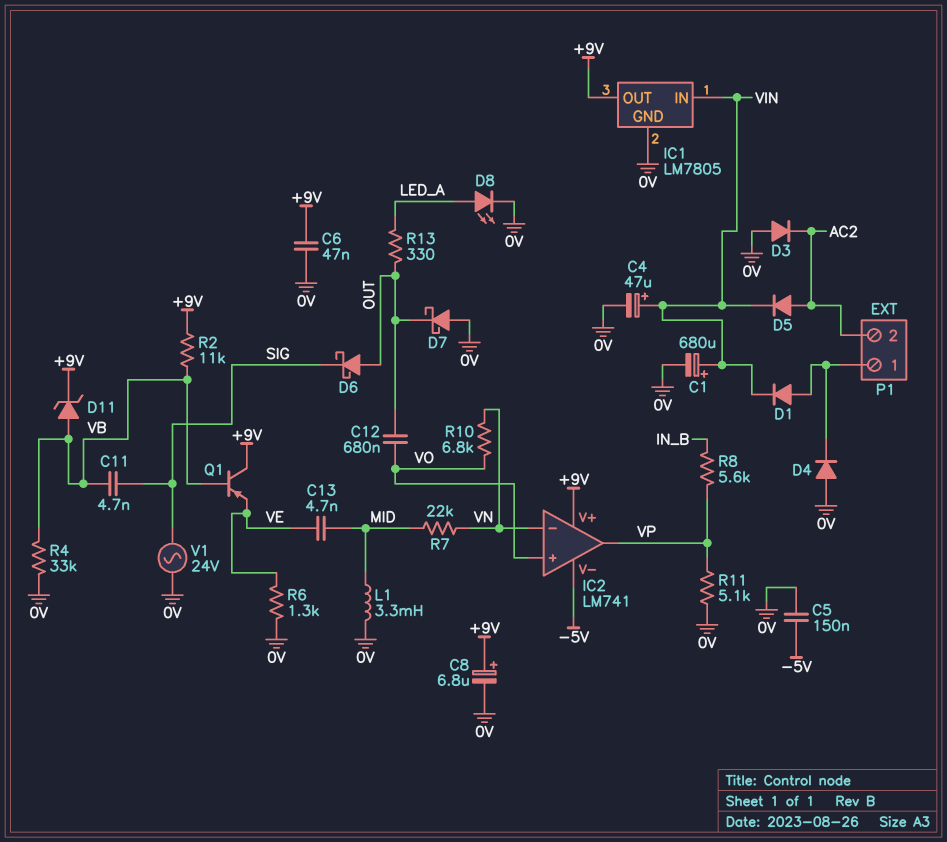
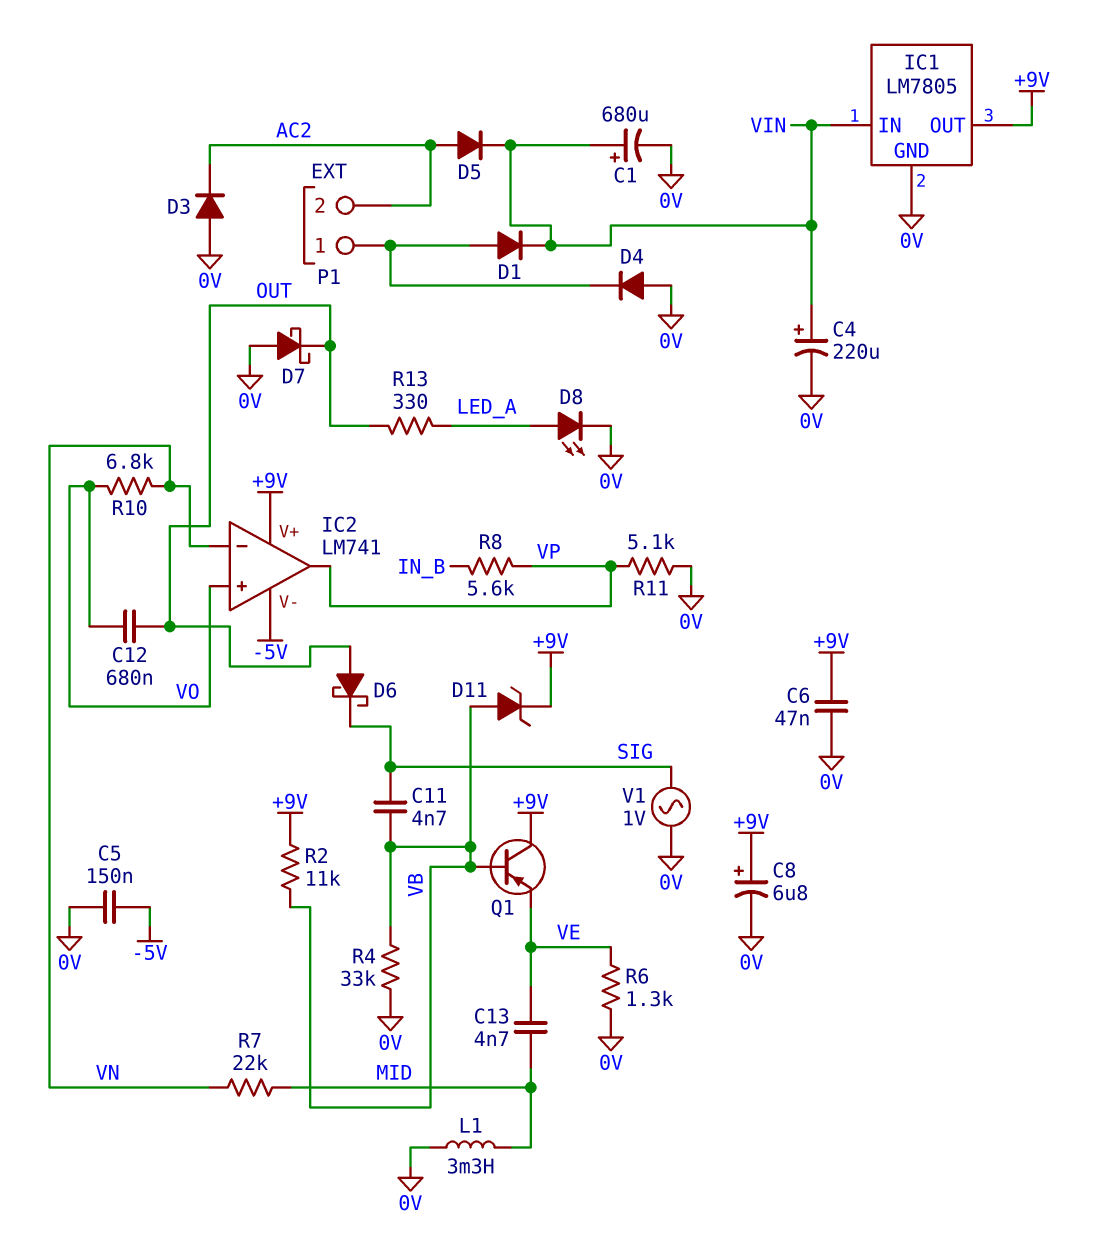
C4: 47uF (plus VIN, minus 0V) -> 220uF (plus VIN, minus 0V)
V1: AC 24V (0V, SIG) -> AC 1V (0V, SIG)

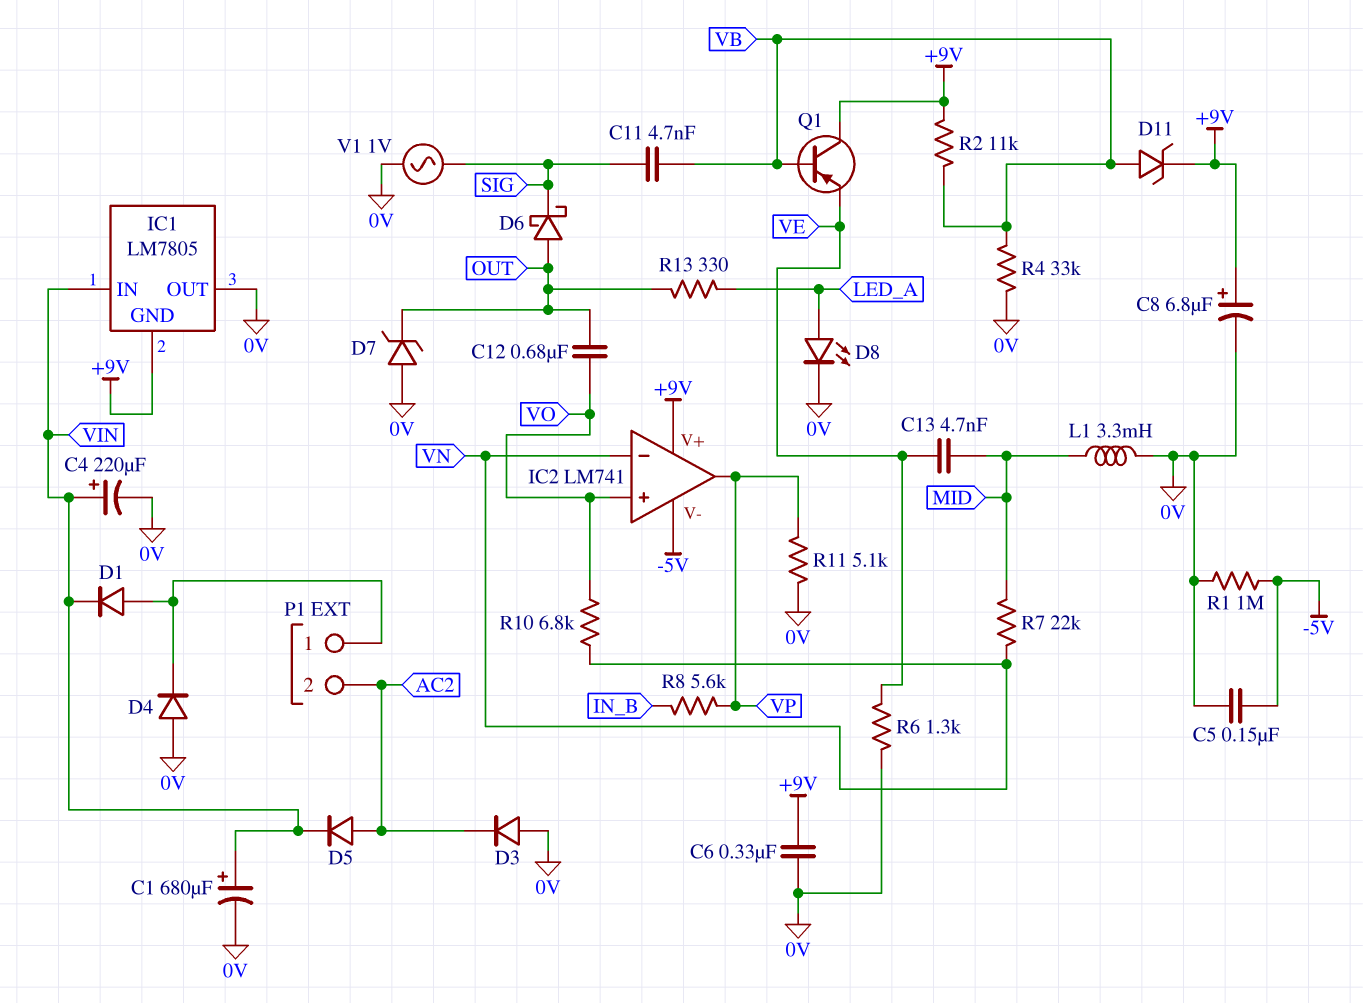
C6: 47nF (+9V, 0V) -> 330nF (+9V, 0V)
D7: schottky (A 0V, K OUT) -> zener (A 0V, K OUT)
IC1 pin GND: 0V -> +9V
IC1 pin OUT: +9V -> 0V
R1: none -> 1M (-5V, 0V)

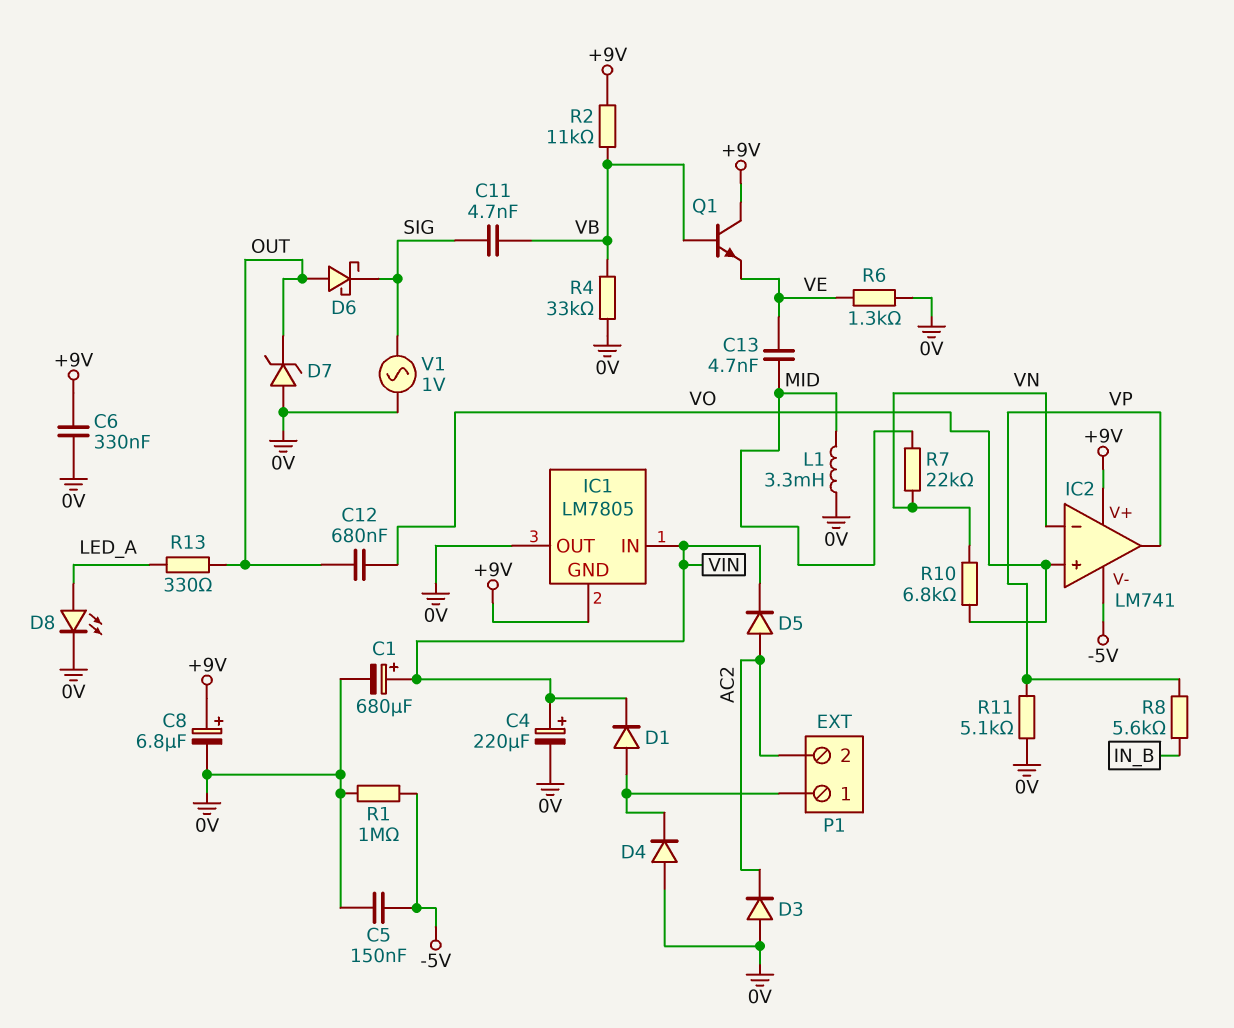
D11: zener (A VB, K +9V) -> none
Q1: PNP (B VB, C +9V, E VE) -> NPN (B VB, C +9V, E VE)

